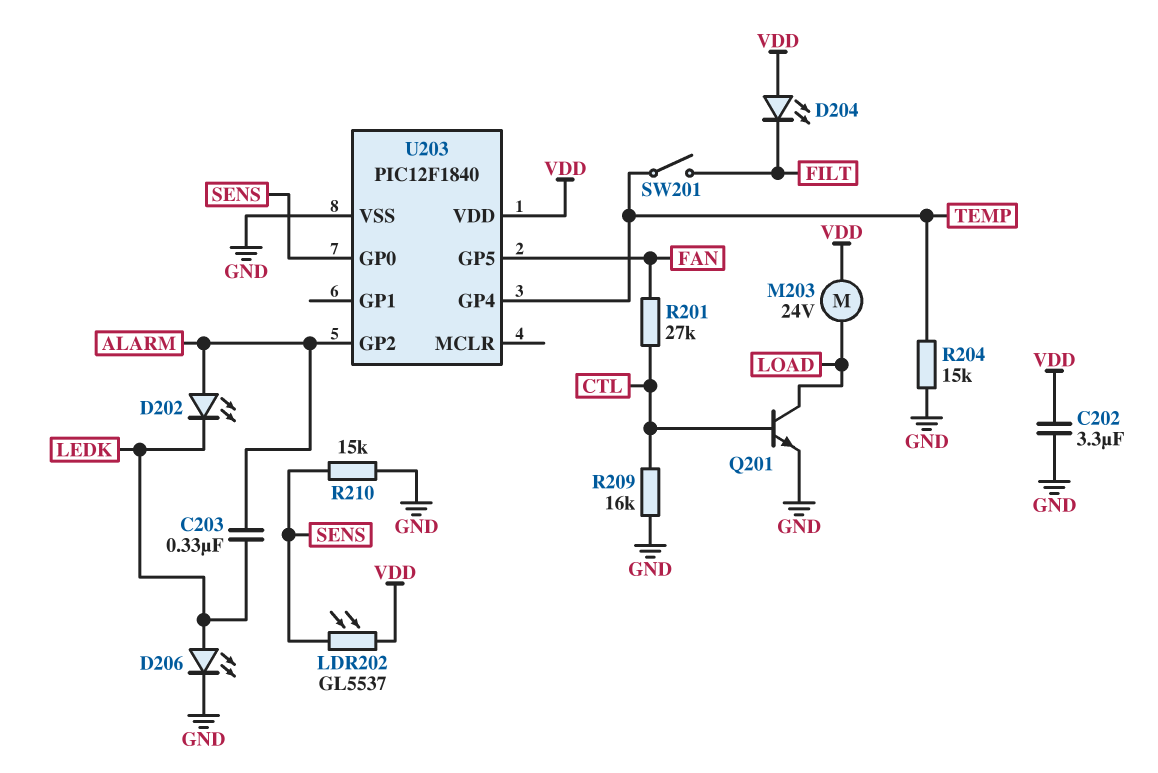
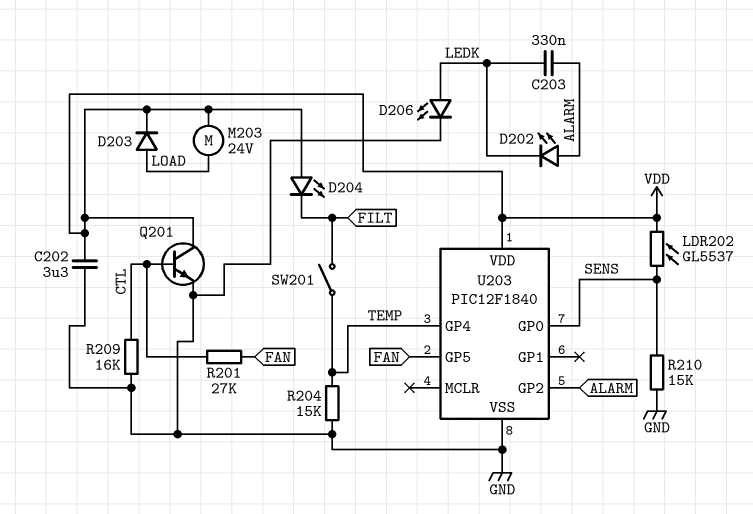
D203: none -> diode (A LOAD, K VDD)
Q201: NPN (B CTL, C LOAD, E GND) -> NPN (B CTL, C VDD, E GND)

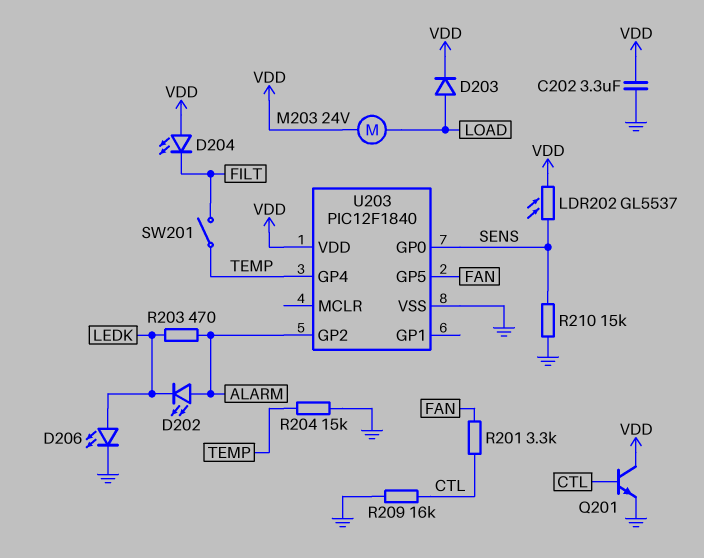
C203: 330nF (ALARM, LEDK) -> none
R201: 27k (CTL, FAN) -> 3.3k (CTL, FAN)
R203: none -> 470 (ALARM, LEDK)

